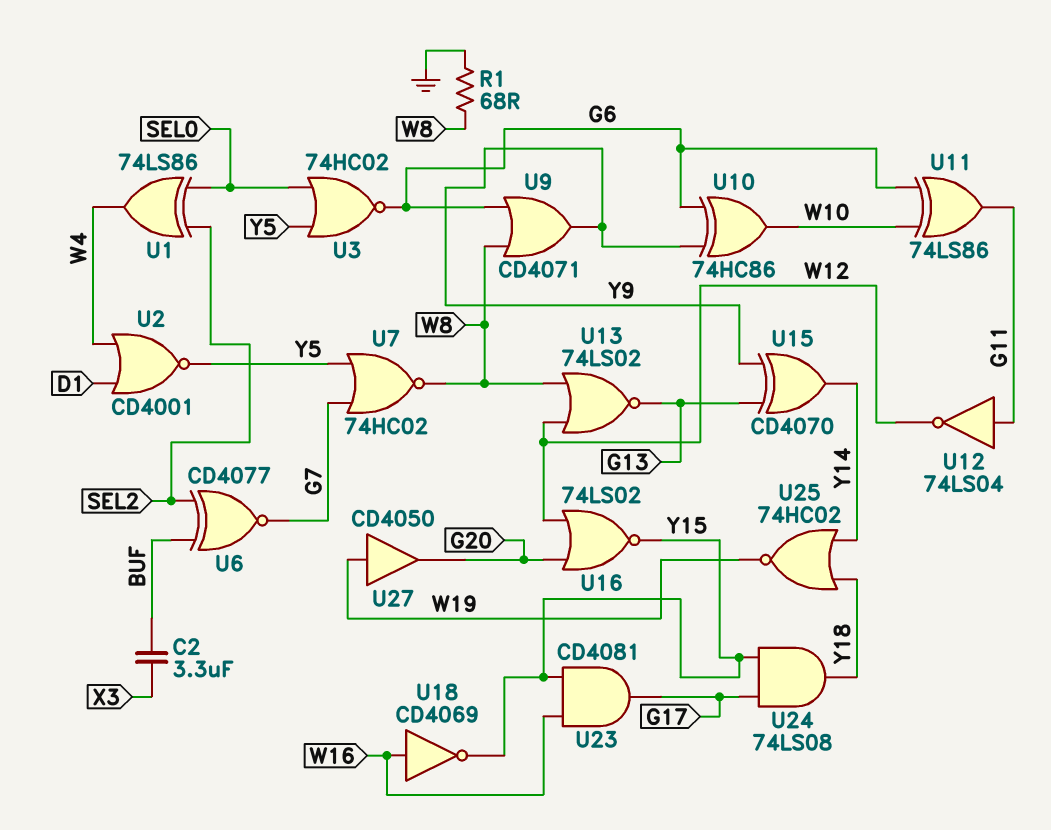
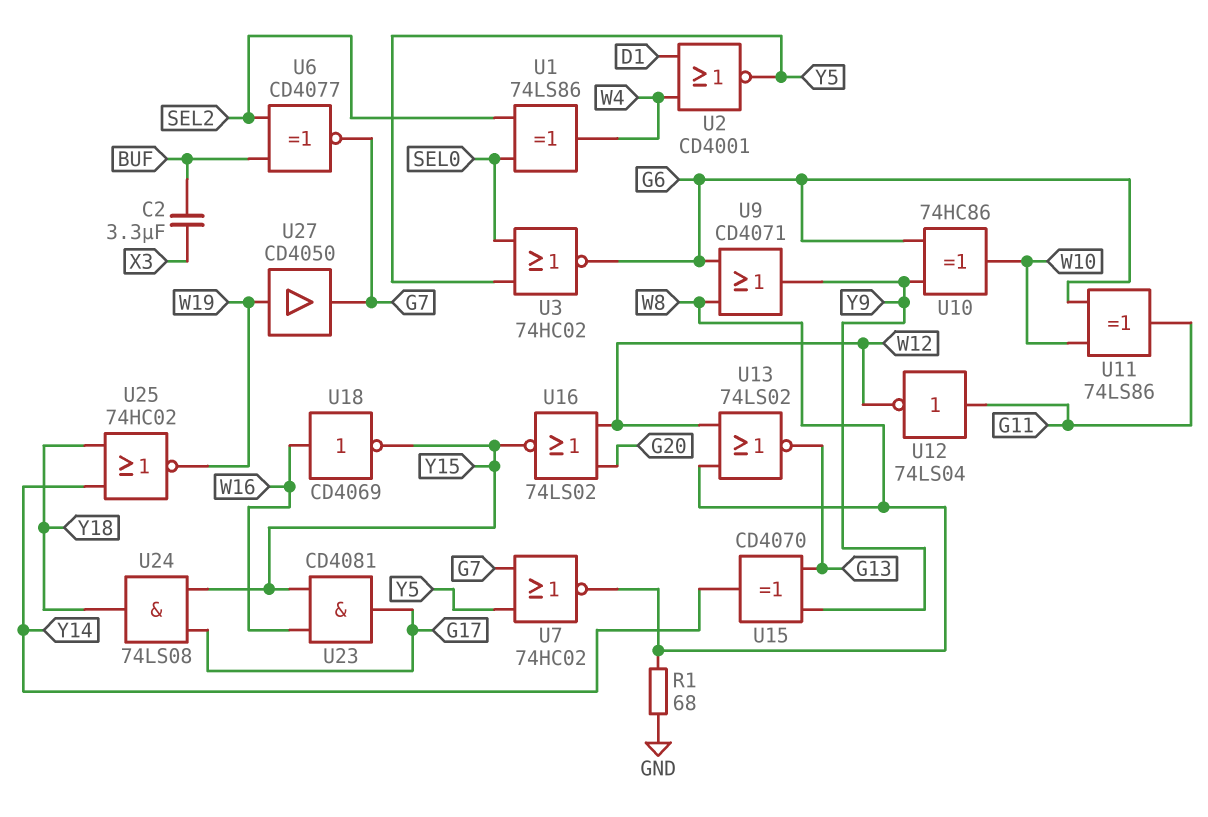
U27: buffer CD4050 (in W19, out G20) -> buffer CD4050 (in W19, out G7)

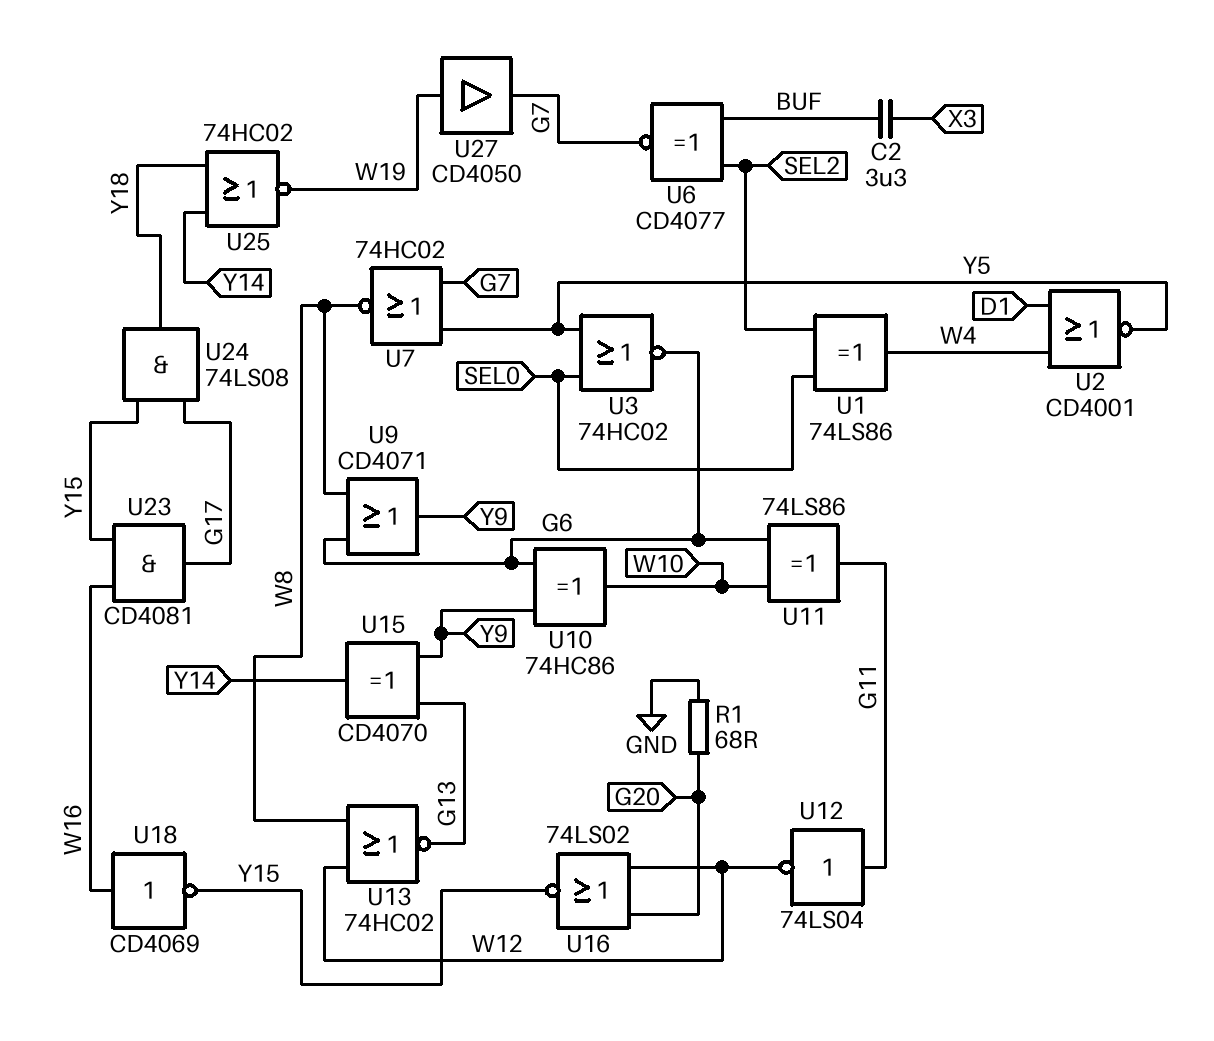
R1: 68 (GND, W8) -> 68 (G20, GND)
U13: NOR 74LS02 (in W8, in W12, out G13) -> NOR 74HC02 (in W8, in W12, out G13)

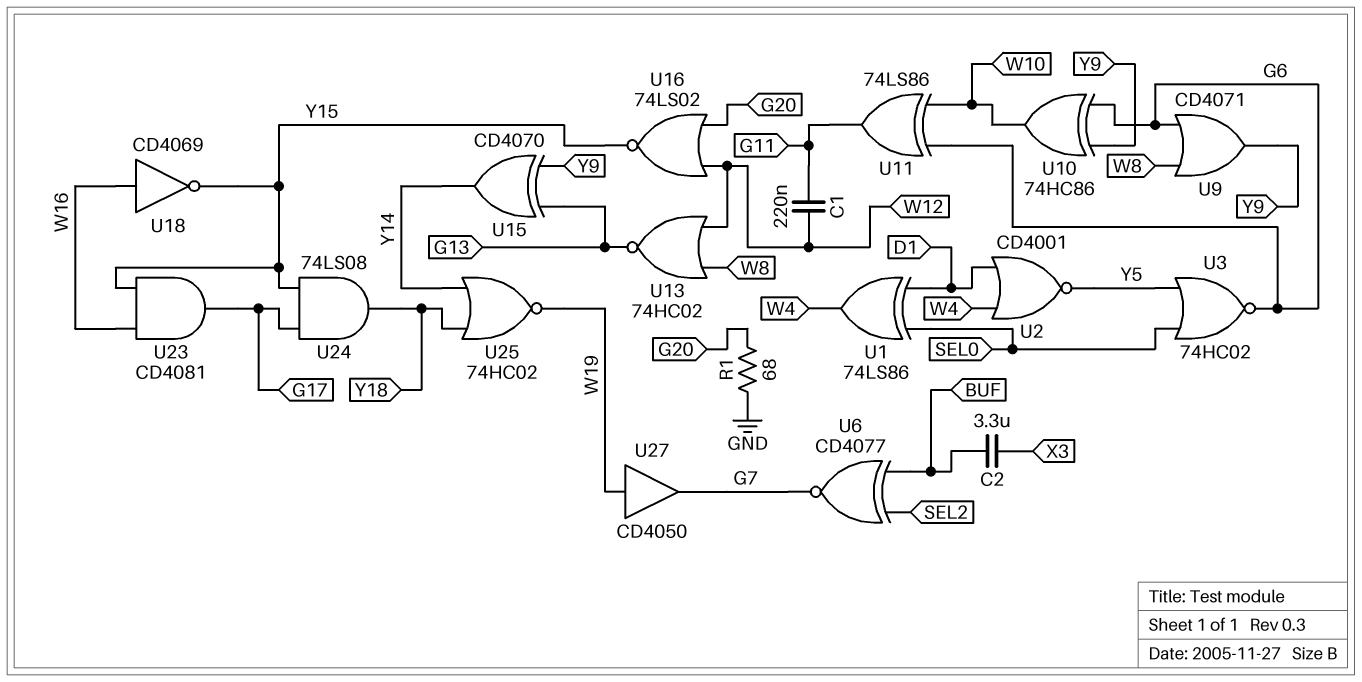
C1: none -> 220nF (G11, W12)
U1: XOR 74LS86 (in SEL0, in SEL2, out W4) -> XOR 74LS86 (in D1, in SEL0, out W4)
U7: NOR 74HC02 (in G7, in Y5, out W8) -> none
U12: NOT 74LS04 (in G11, out W12) -> none

